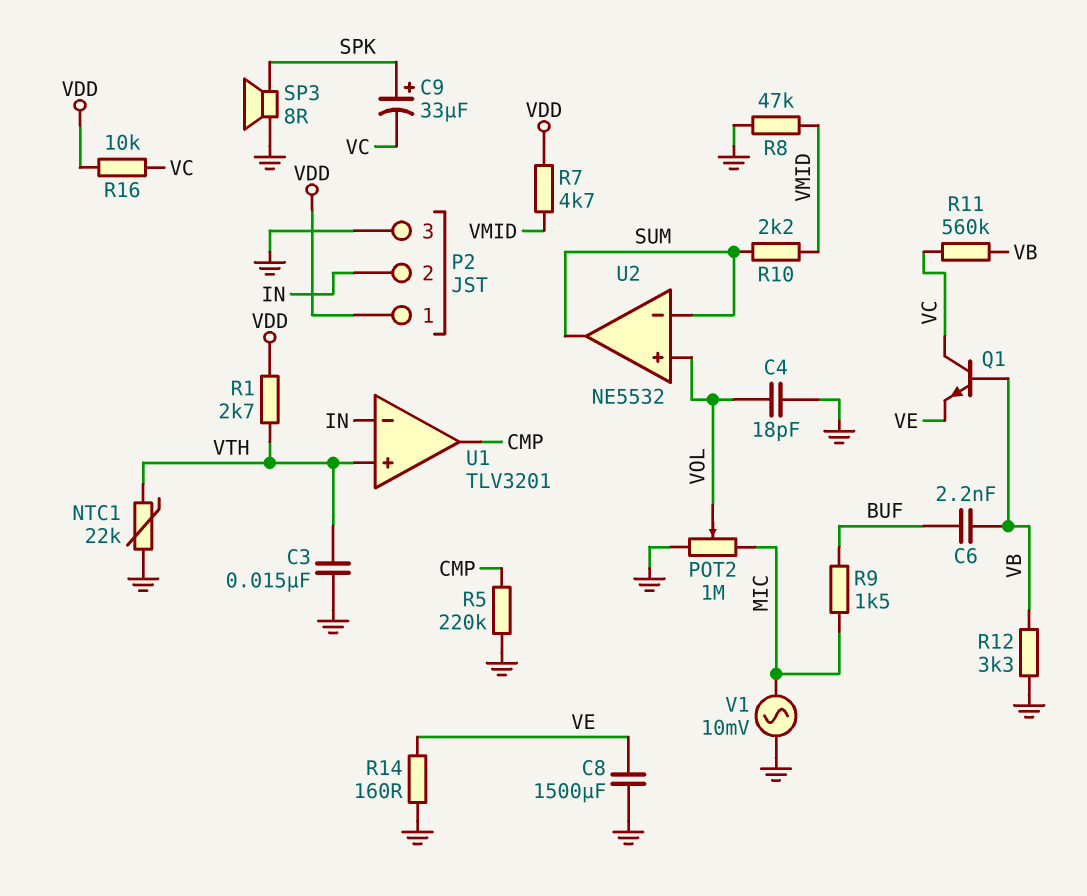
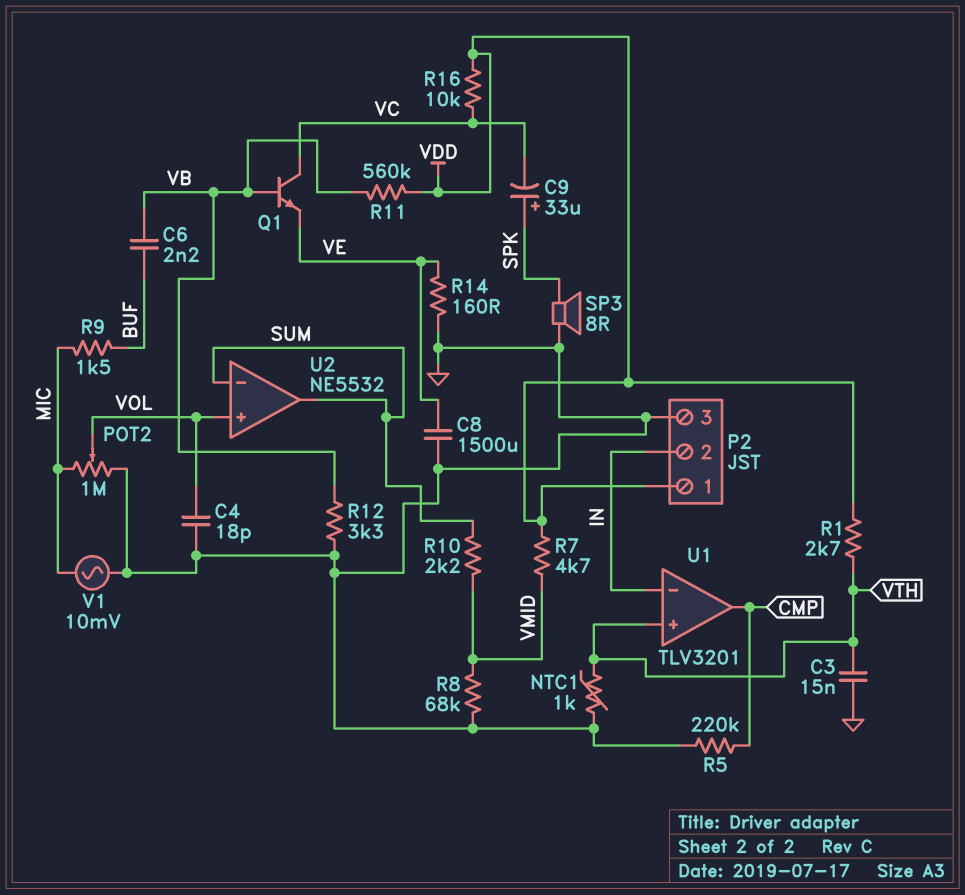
NTC1: 22k (GND, VTH) -> 1k (GND, VTH)
R8: 47k (GND, VMID) -> 68k (GND, VMID)
R11: 560k (VB, VC) -> 560k (VB, VDD)

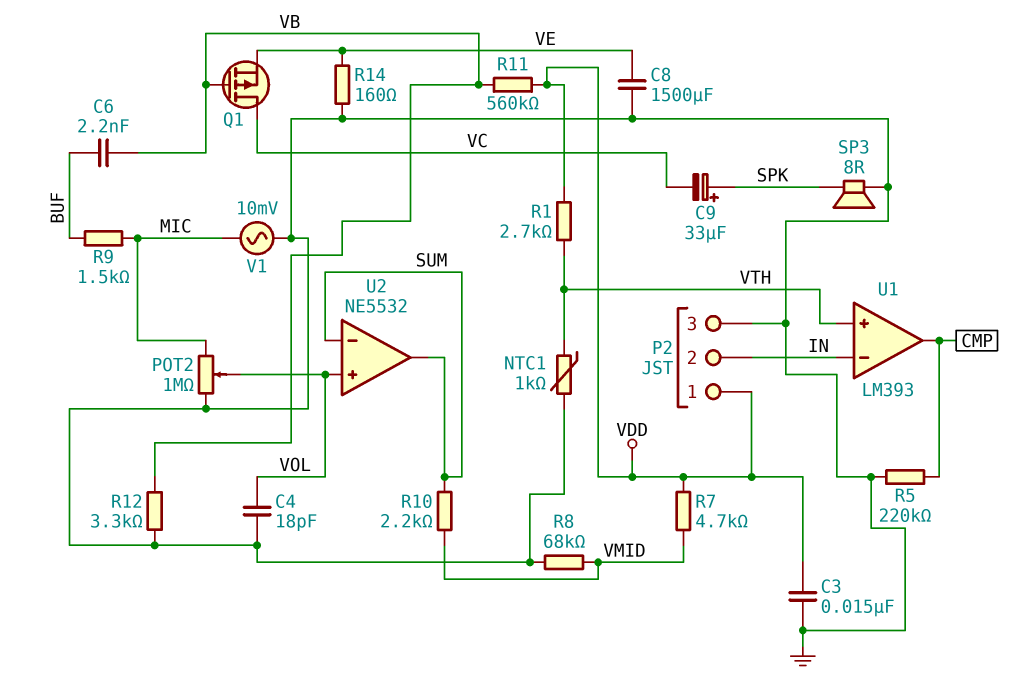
C3: 15nF (GND, VTH) -> 15nF (GND, VDD)
Q1: NPN (B VB, C VC, E VE) -> PMOS (G VB, D VC, S VE)
R16: 10k (VC, VDD) -> none
U1: TLV3201 -> LM393

